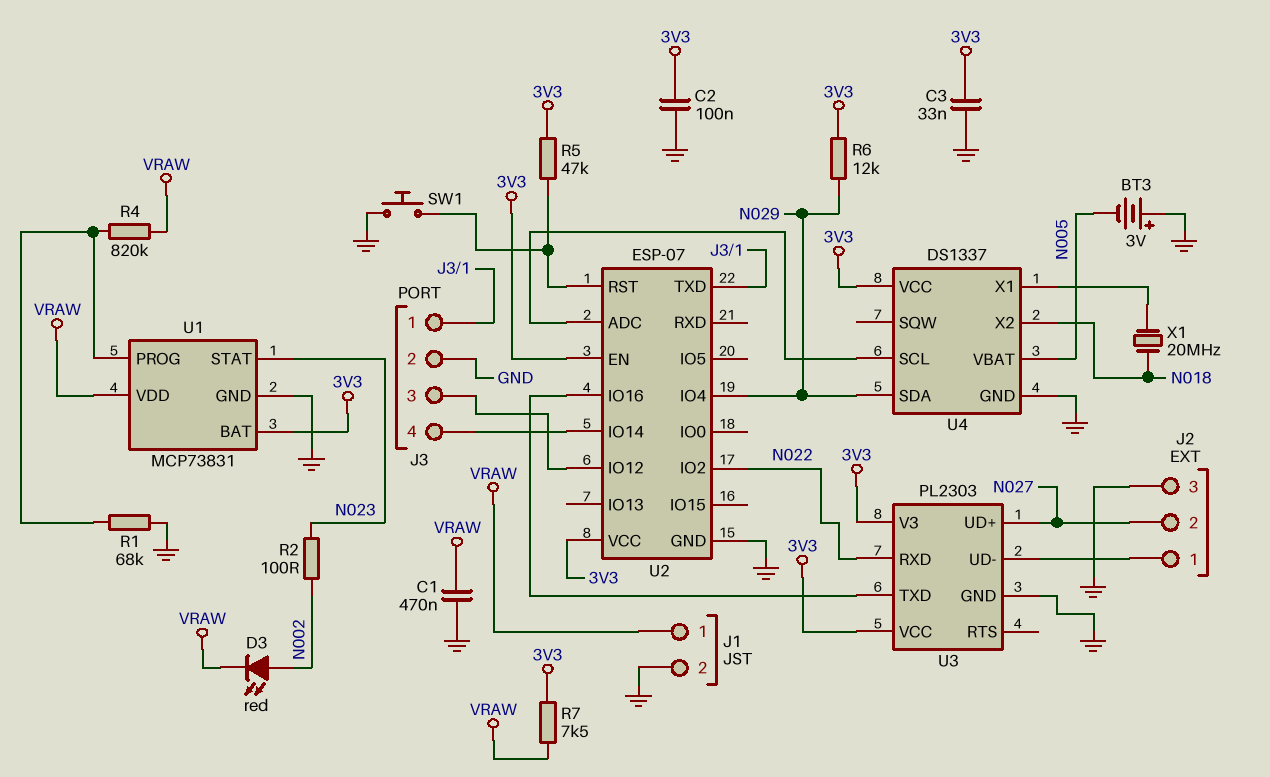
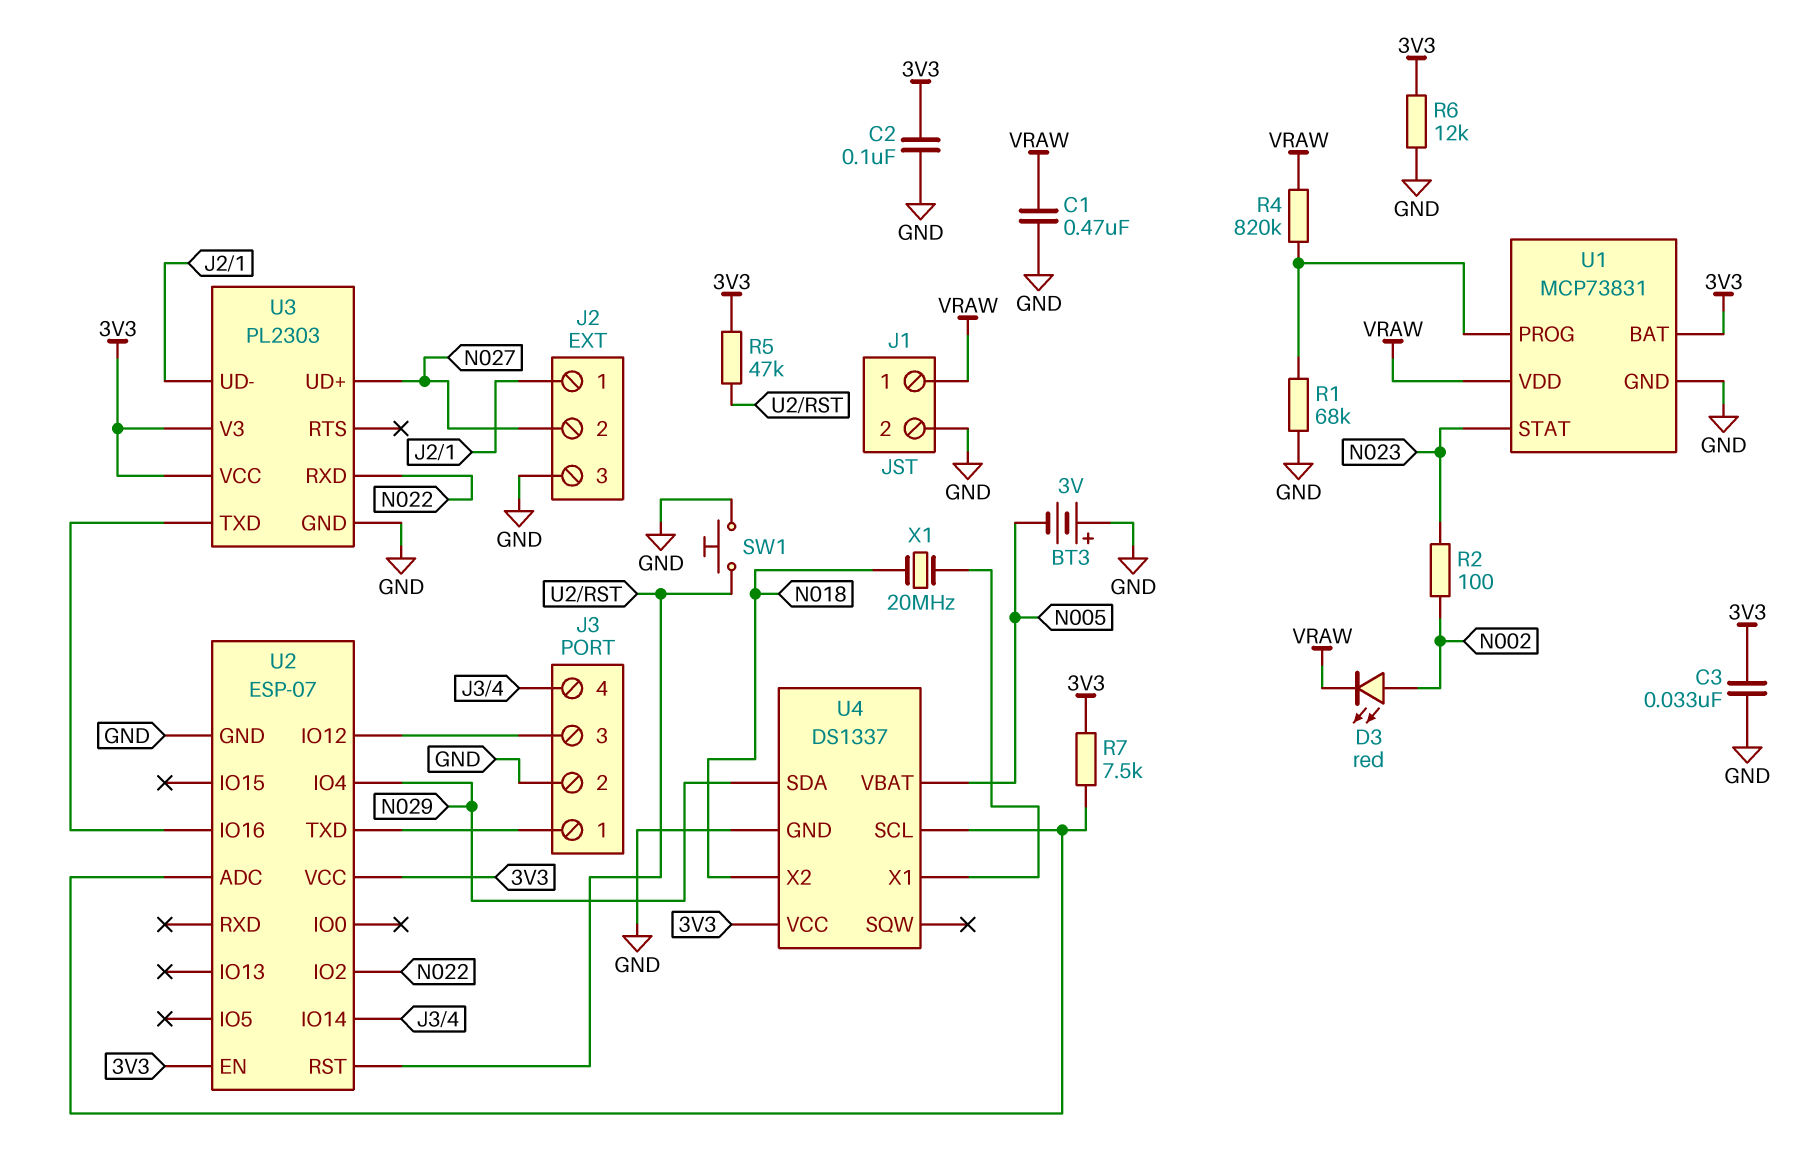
R6: 12k (3V3, N029) -> 12k (3V3, GND)
R7: 7.5k (3V3, VRAW) -> 7.5k (3V3, U2/ADC)

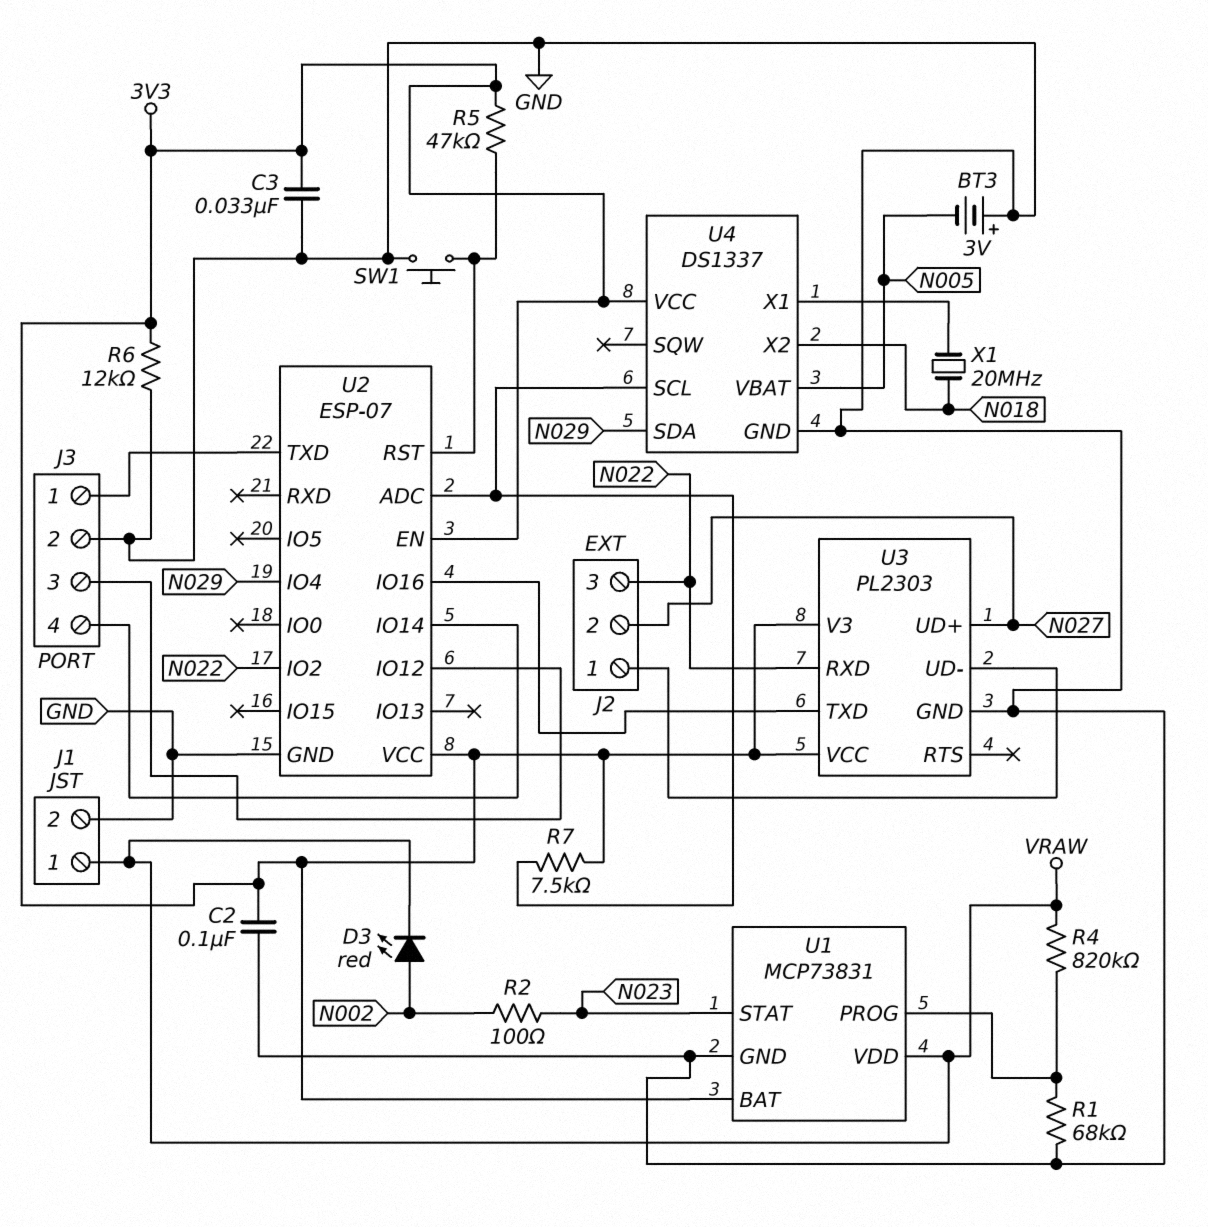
C1: 470nF (GND, VRAW) -> none
J2 pin 3: GND -> N022

